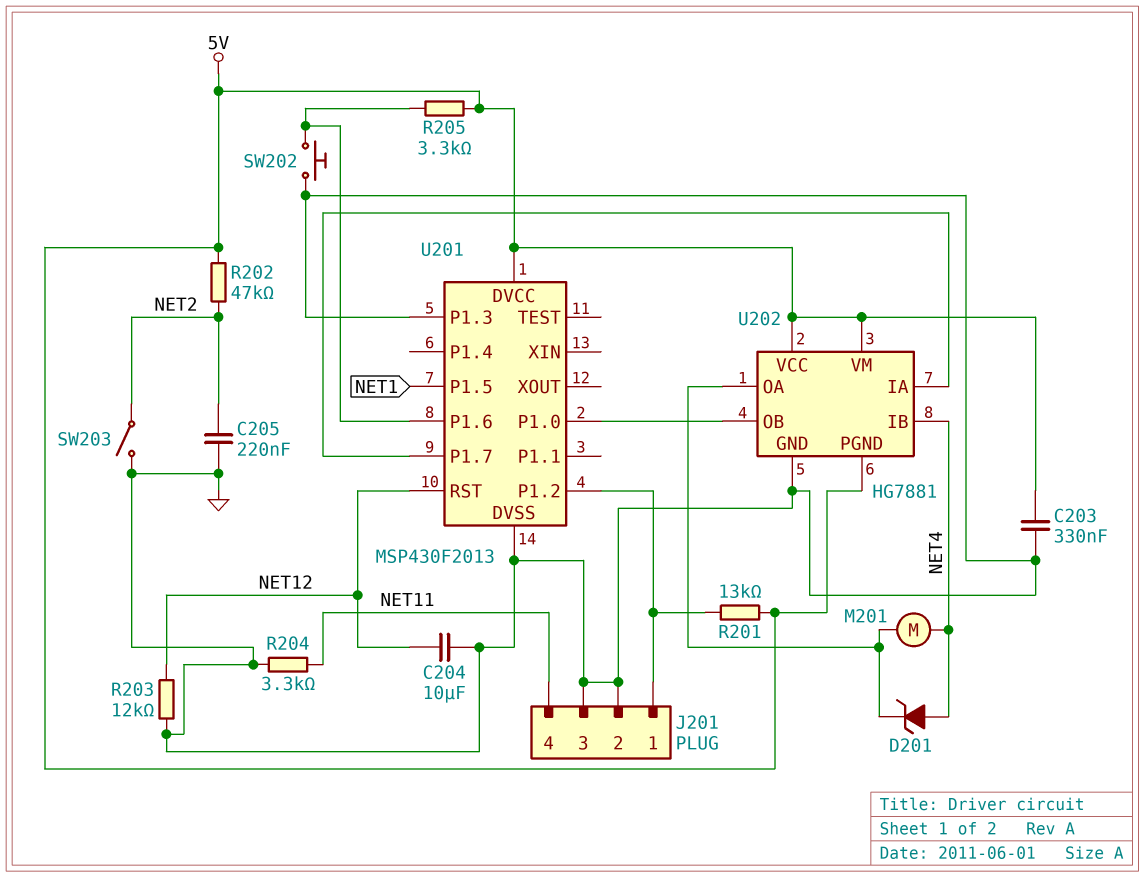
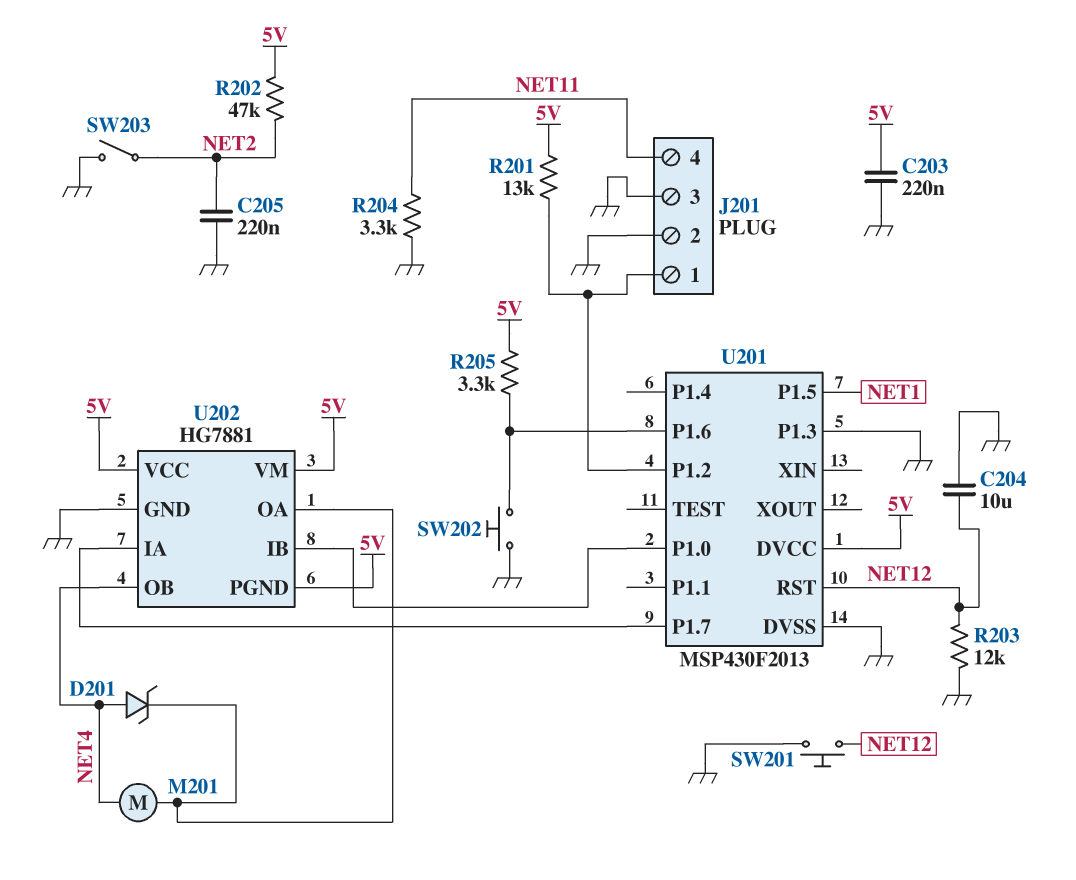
C203: 330nF (5V, GND) -> 220nF (5V, GND)
SW201: none -> button (GND, NET12)
U202 pin IB: NET4 -> U201/P1.0
U202 pin OB: U201/P1.0 -> NET4

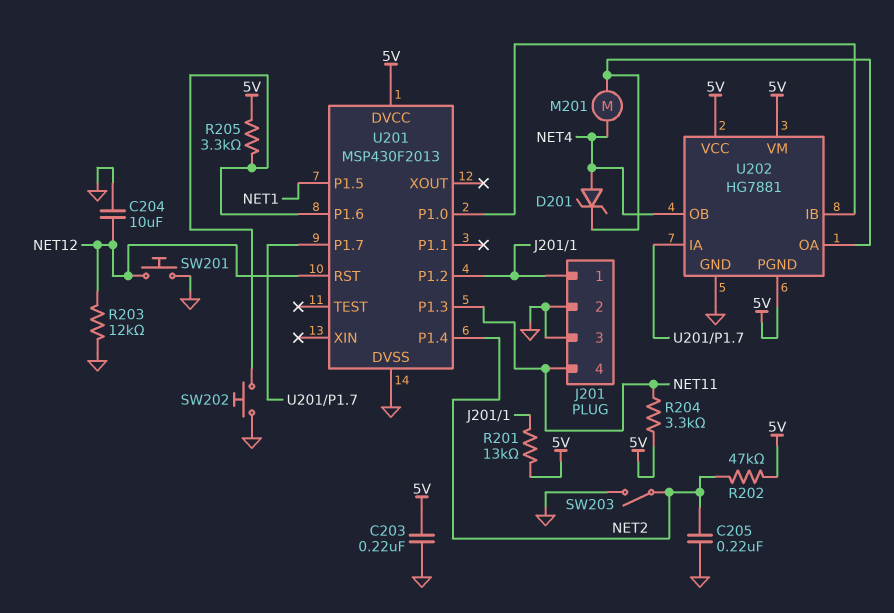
R204: 3.3k (GND, NET11) -> 3.3k (5V, NET11)
U201 pin P1.3: GND -> NET11
U201 pin P1.4: none -> NET2

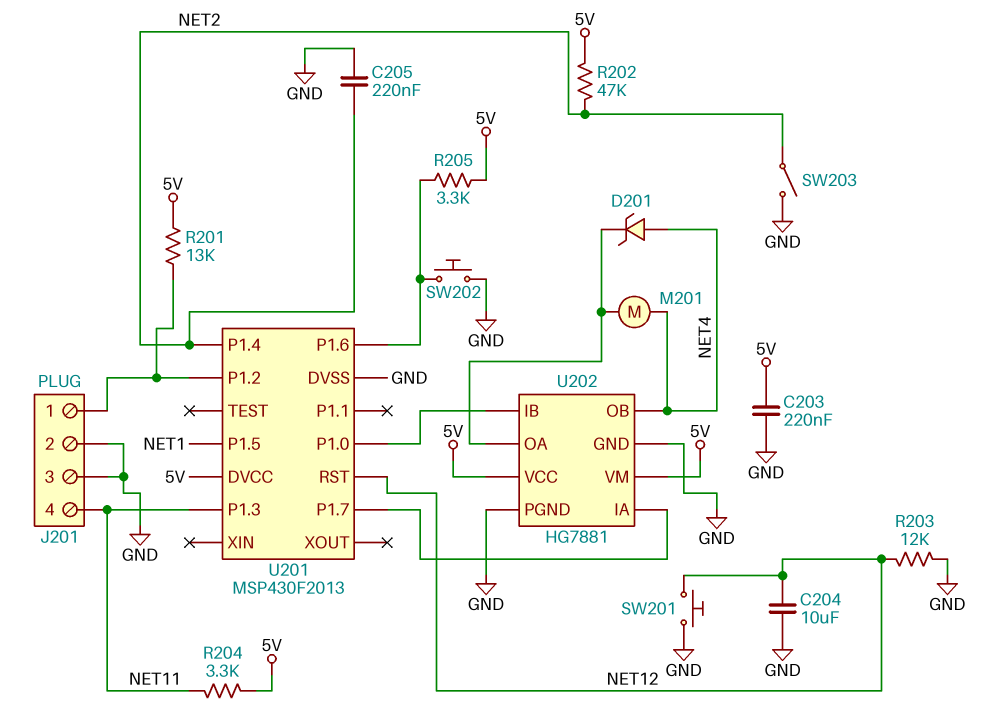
U202 pin PGND: 5V -> GND

